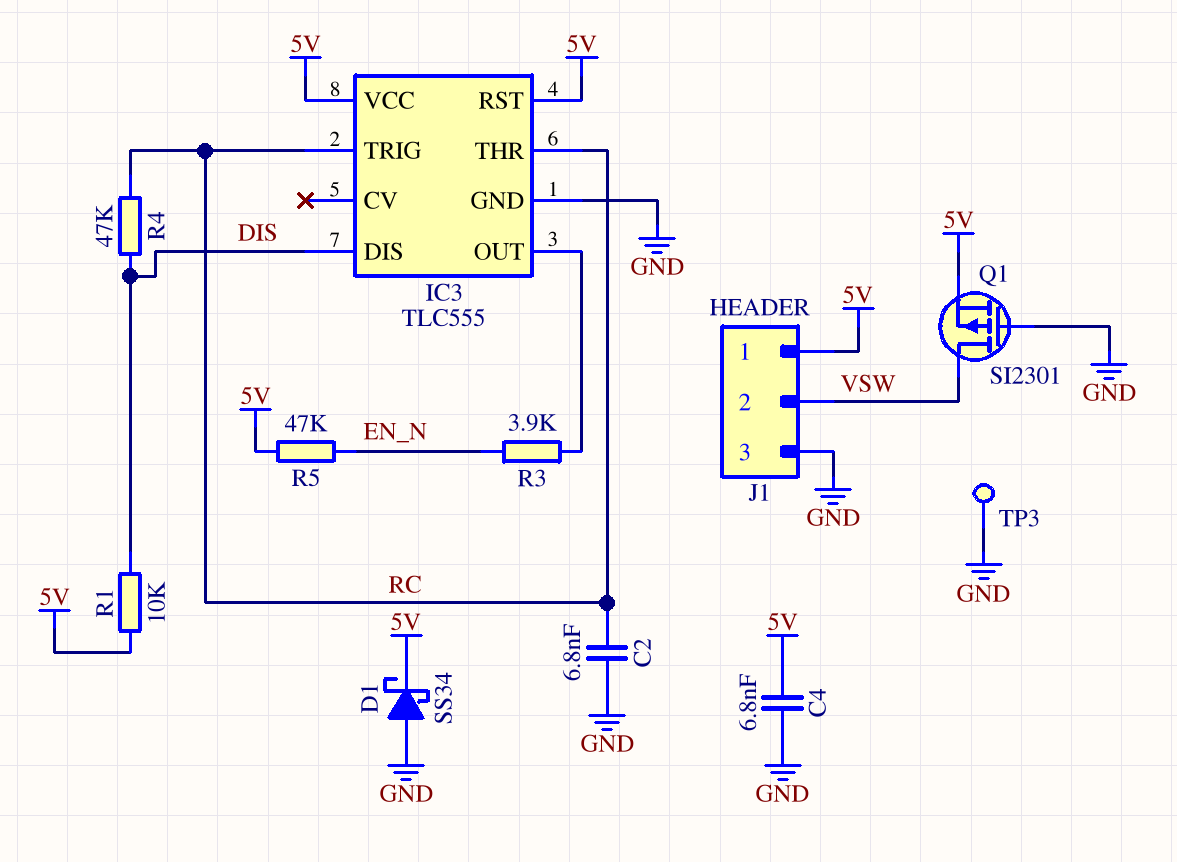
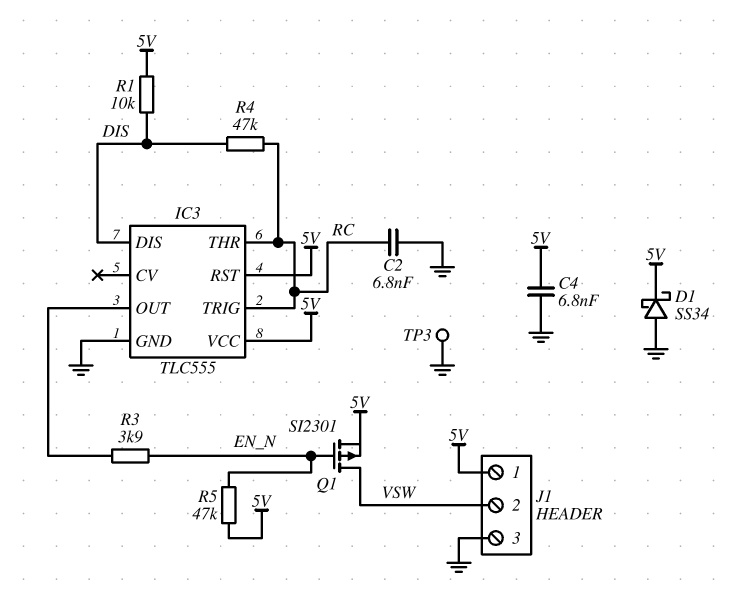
Q1: PMOS SI2301 (G GND, D VSW, S 5V) -> PMOS SI2301 (G EN_N, D VSW, S 5V)

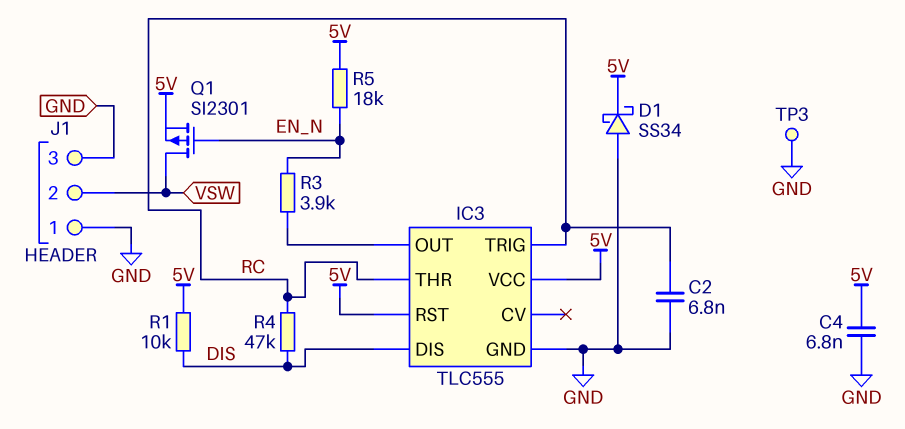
J1 pin 1: 5V -> GND
R5: 47k (5V, EN_N) -> 18k (5V, EN_N)

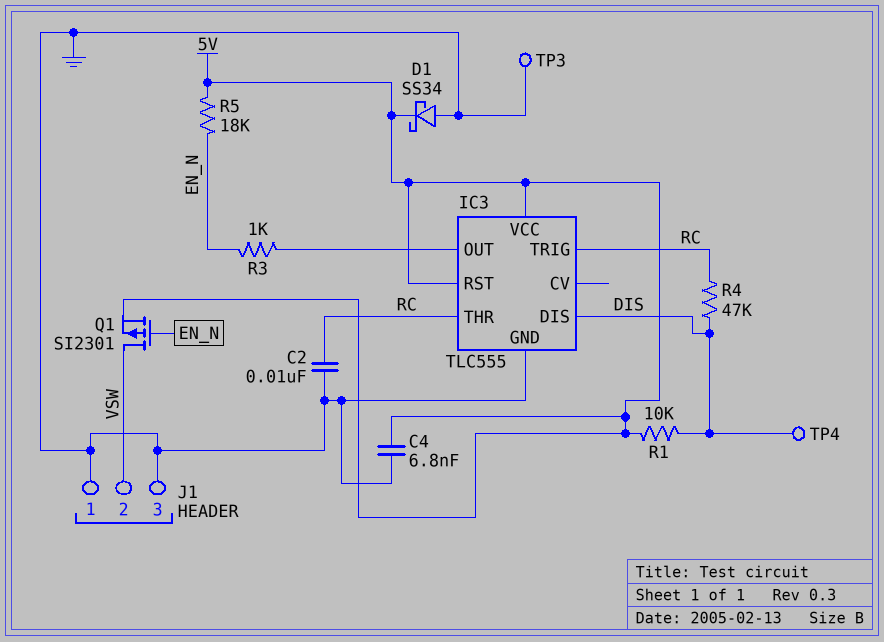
C2: 6.8nF (GND, RC) -> 10nF (GND, RC)
R3: 3.9k (EN_N, IC3/OUT) -> 1k (EN_N, IC3/OUT)
TP4: none -> test point (DIS)

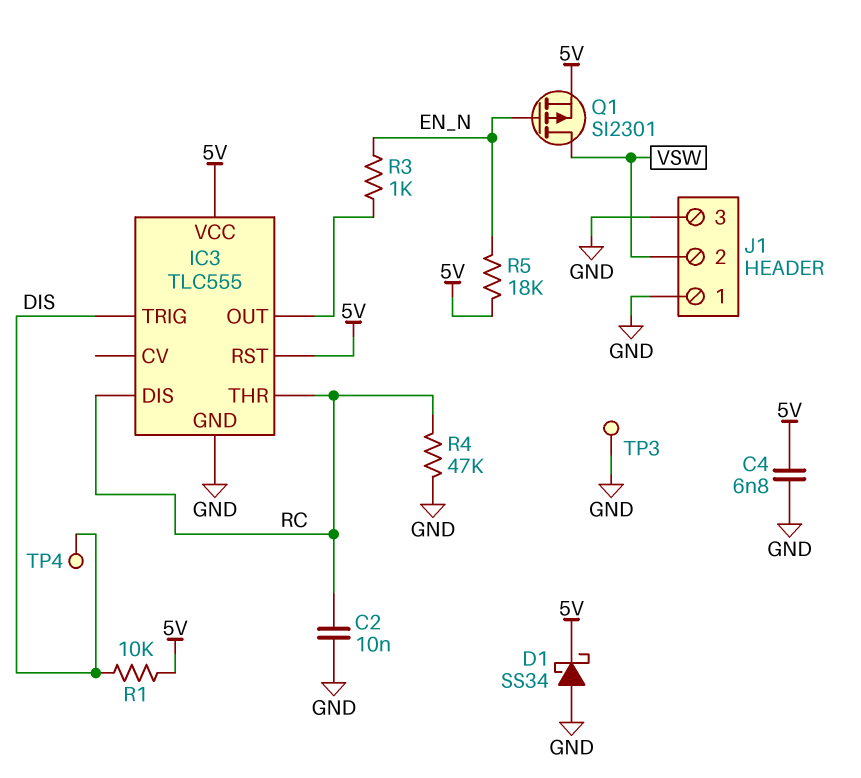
IC3 pin DIS: DIS -> RC
IC3 pin TRIG: RC -> DIS
R4: 47k (DIS, RC) -> 47k (GND, RC)

